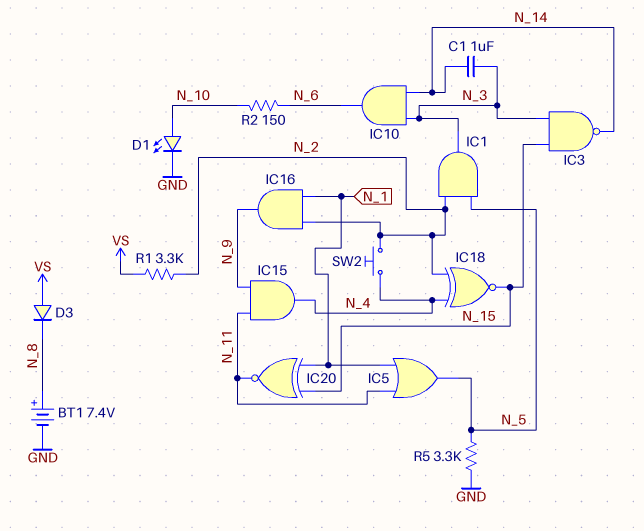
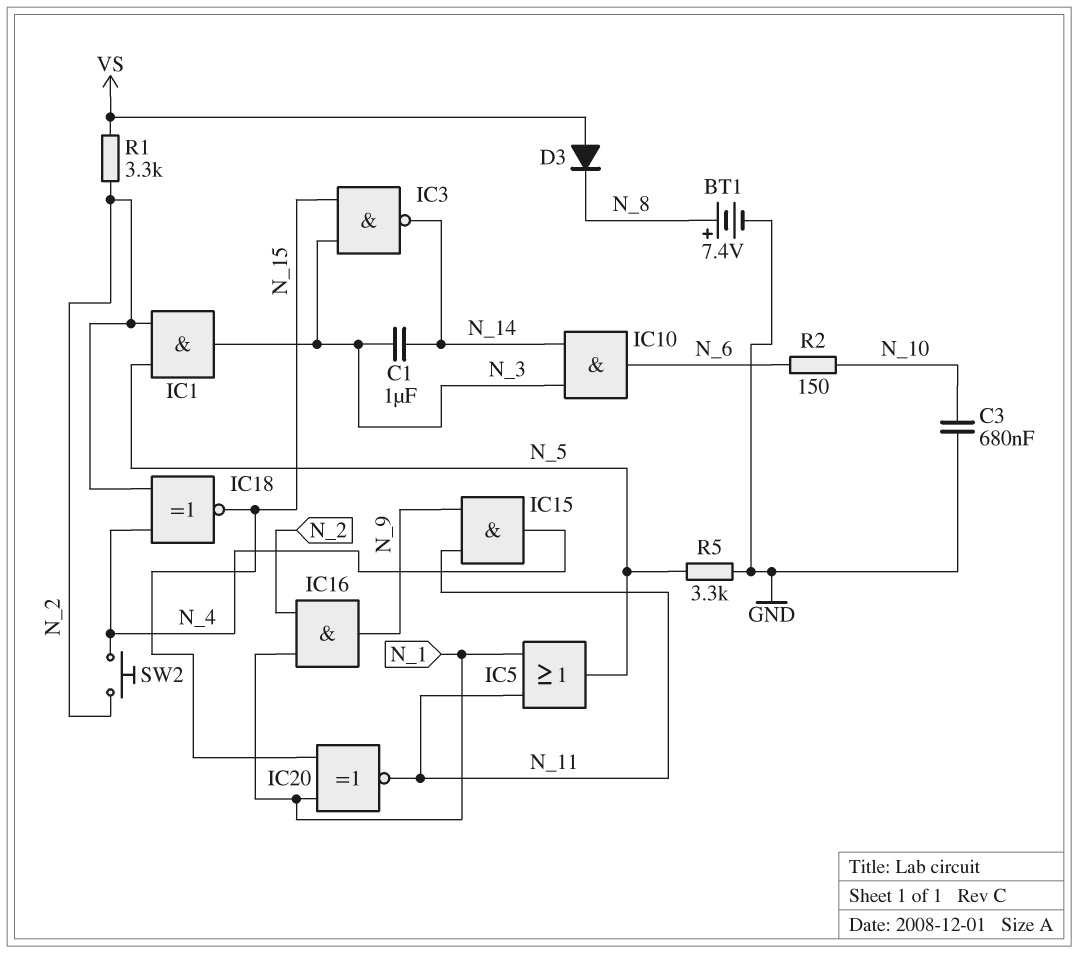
C3: none -> 680nF (GND, N_10)
D1: LED (A N_10, K GND) -> none

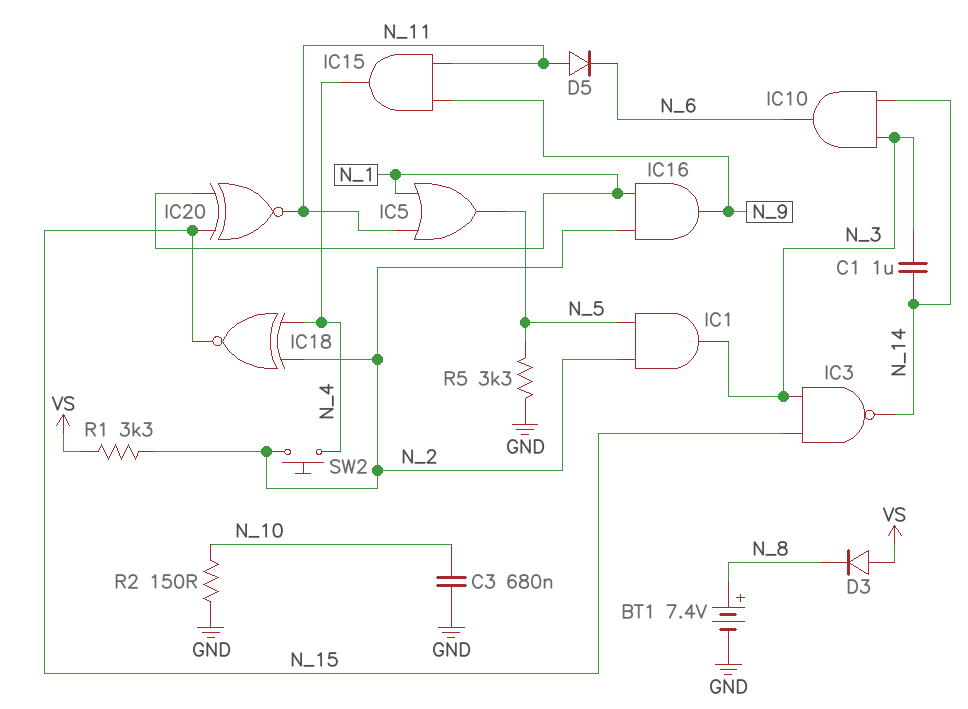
D5: none -> diode (A N_11, K N_6)
R2: 150 (N_6, N_10) -> 150 (GND, N_10)

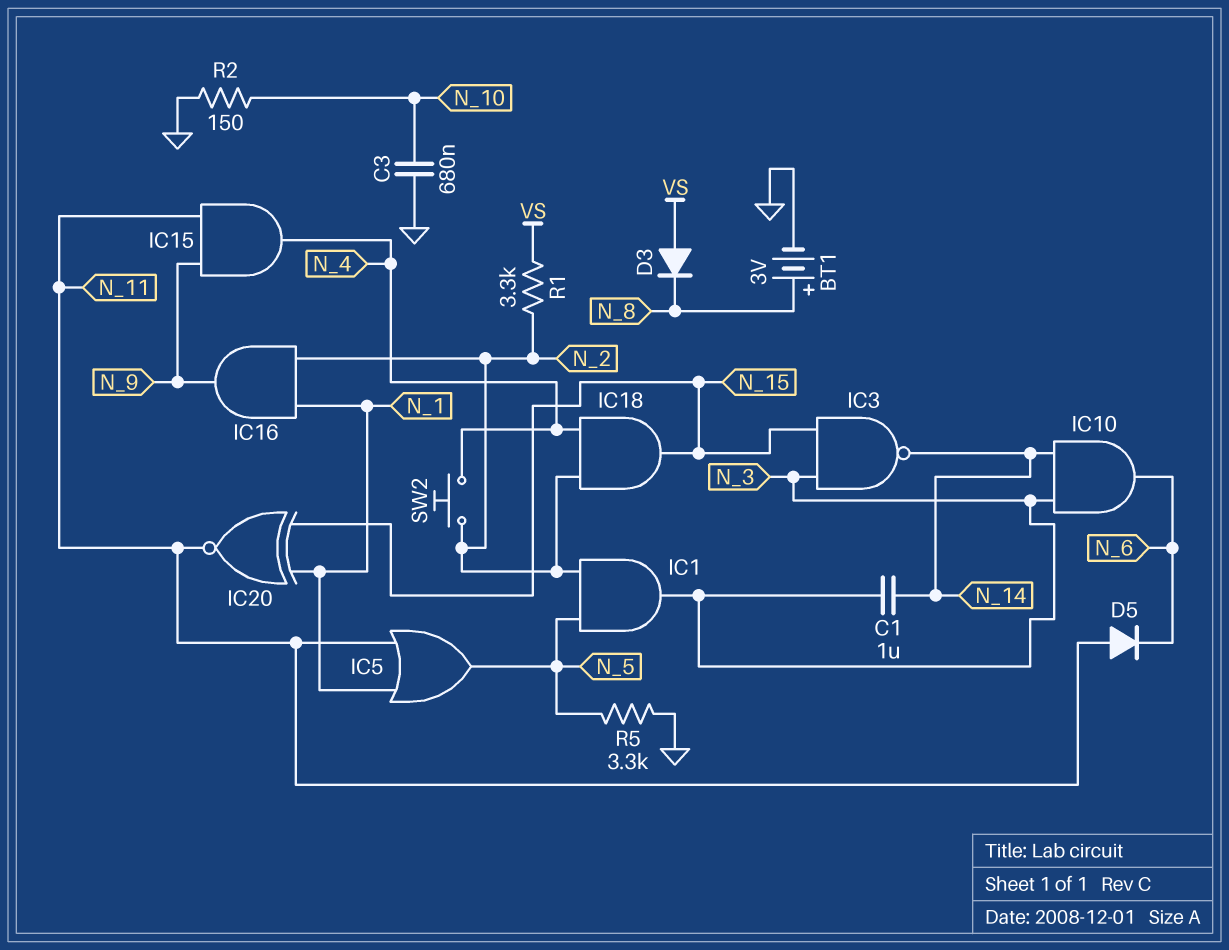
BT1: 7.4V (plus N_8, minus GND) -> 3V (plus N_8, minus GND)
IC18: XNOR (in N_2, in N_4, out N_15) -> AND (in N_2, in N_4, out N_15)

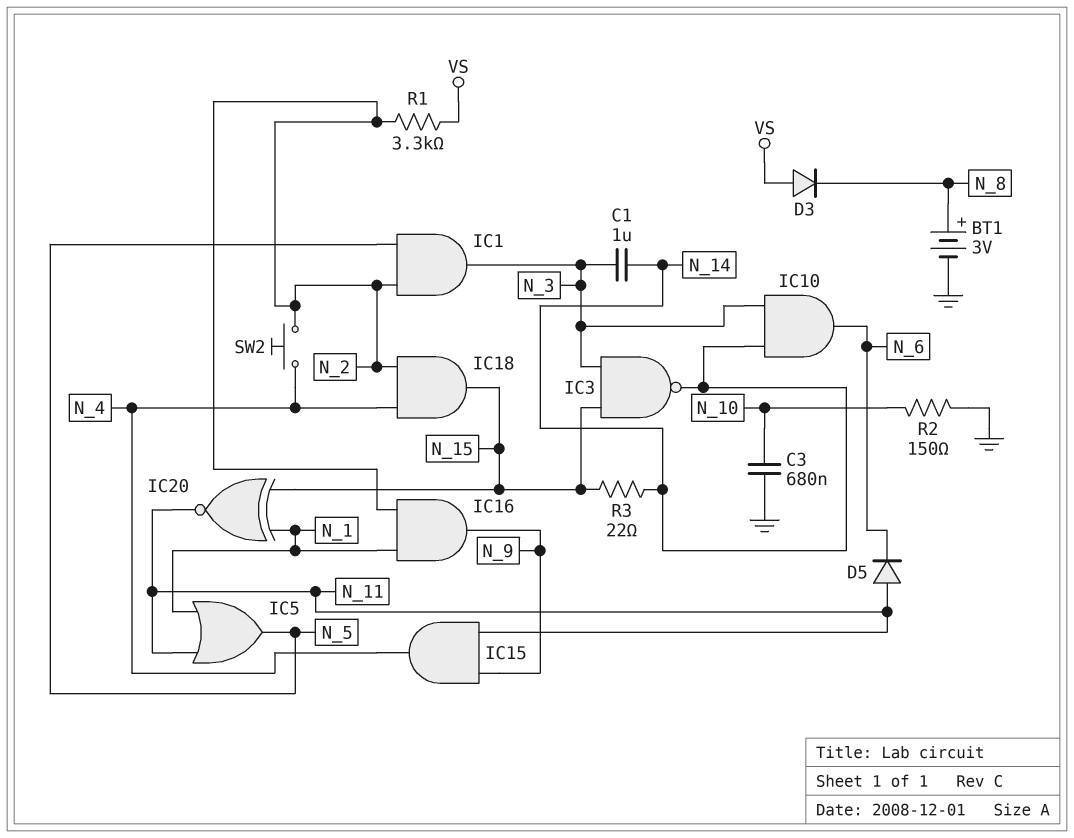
R3: none -> 22 (N_14, N_15)
R5: 3.3k (GND, N_5) -> none

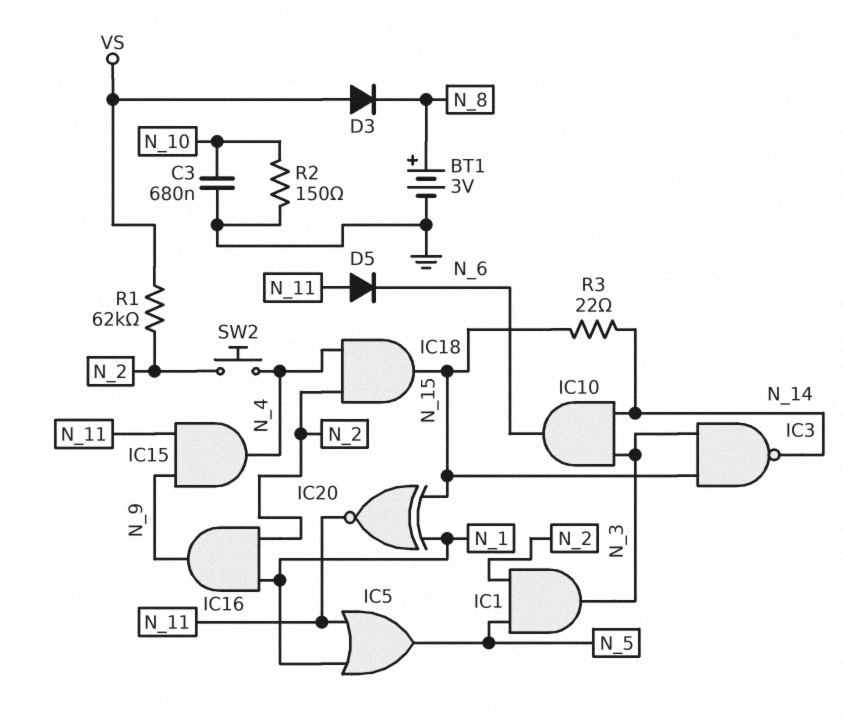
C1: 1uF (N_3, N_14) -> none
R1: 3.3k (N_2, VS) -> 62k (N_2, VS)

